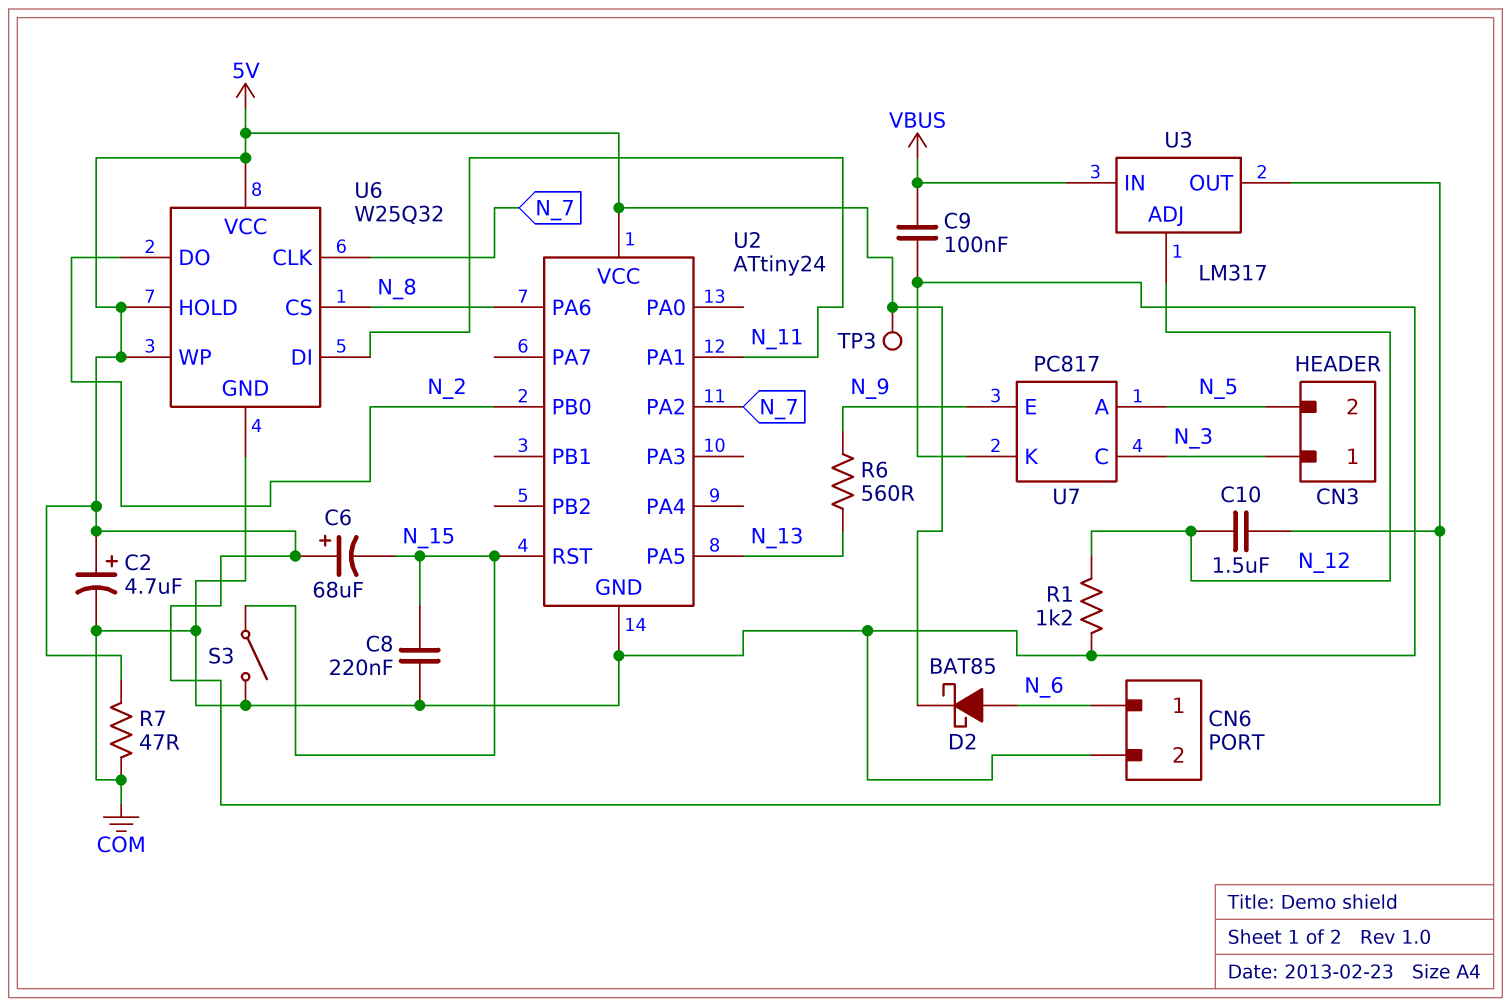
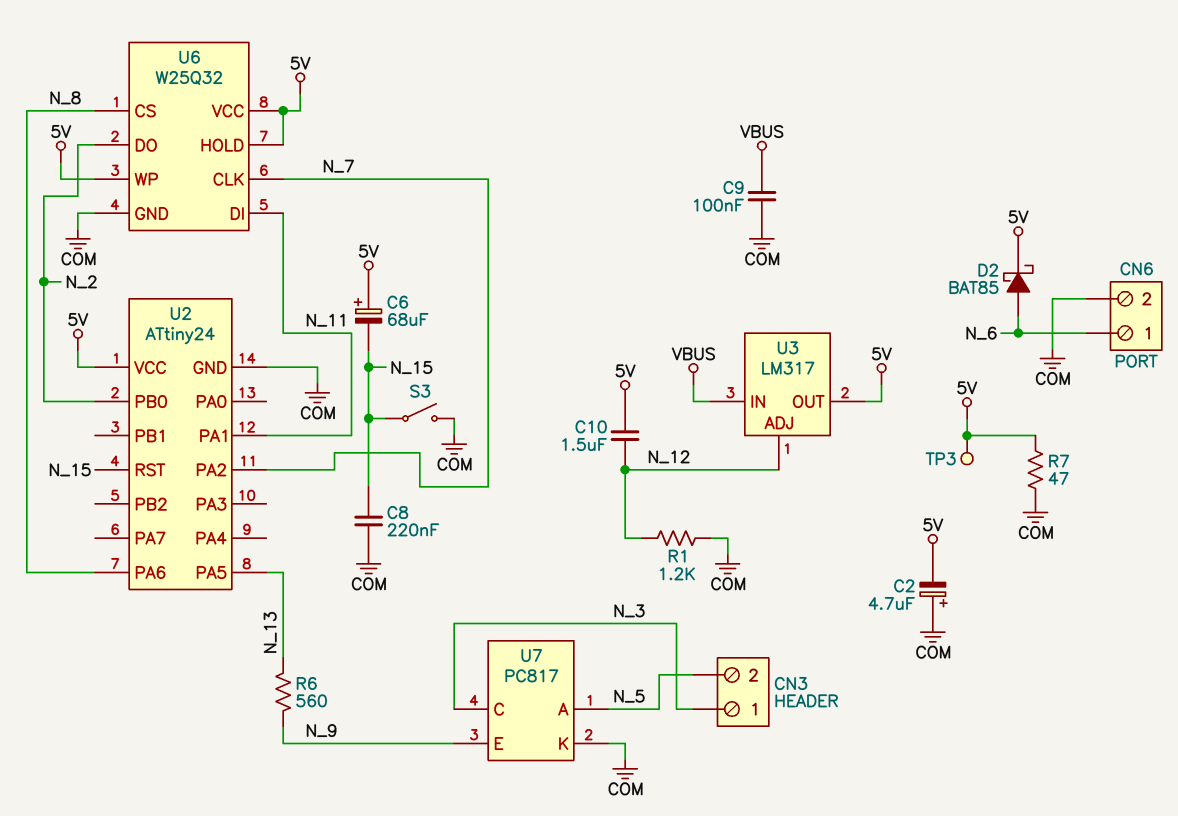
C2: 4.7uF (plus 5V, minus COM) -> 4.7uF (plus COM, minus 5V)

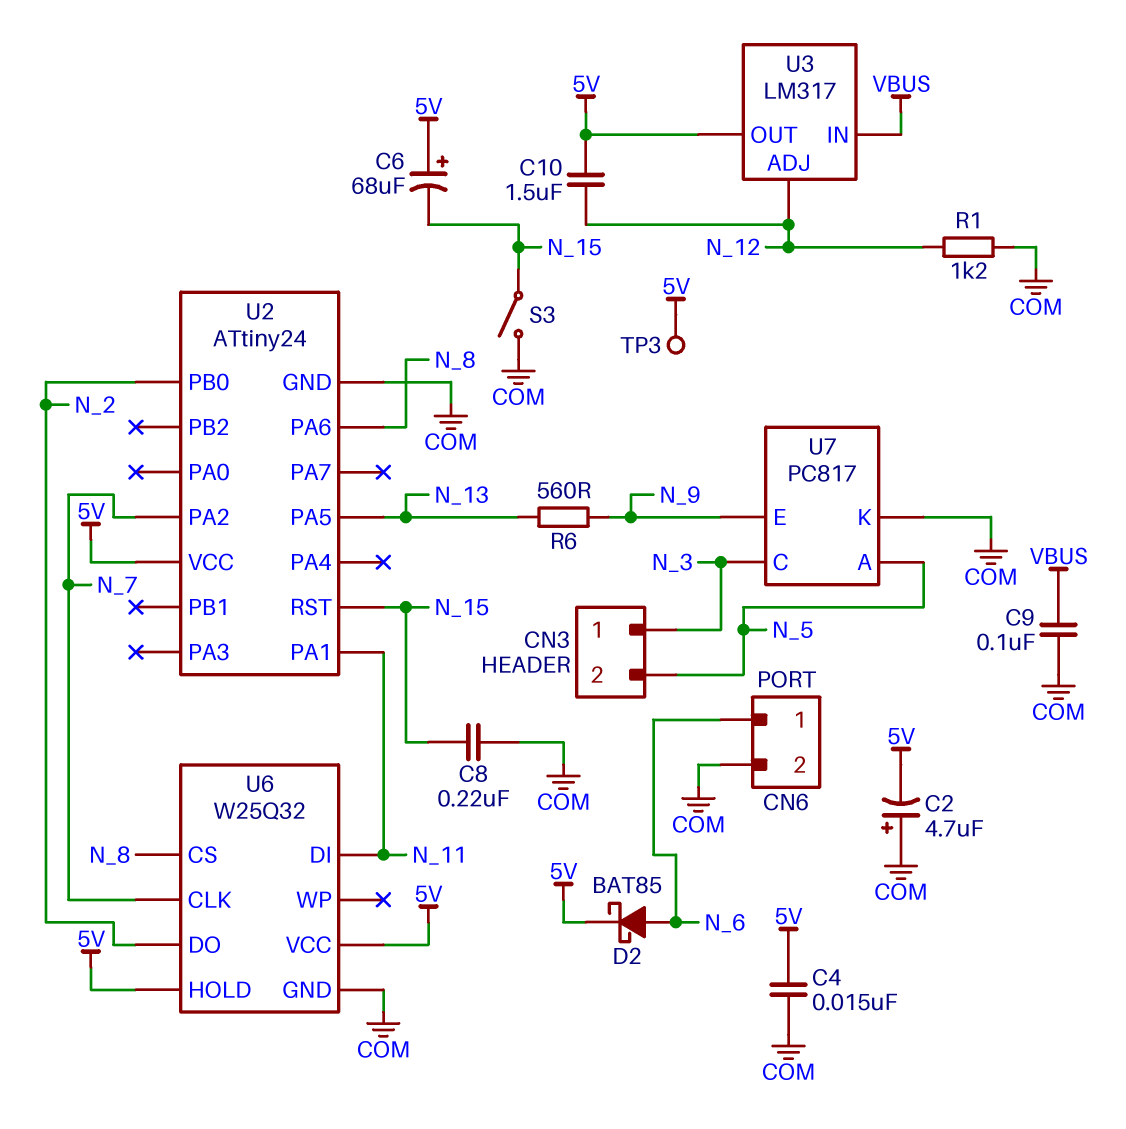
C4: none -> 15nF (5V, COM)
R7: 47 (5V, COM) -> none
U6 pin WP: 5V -> none

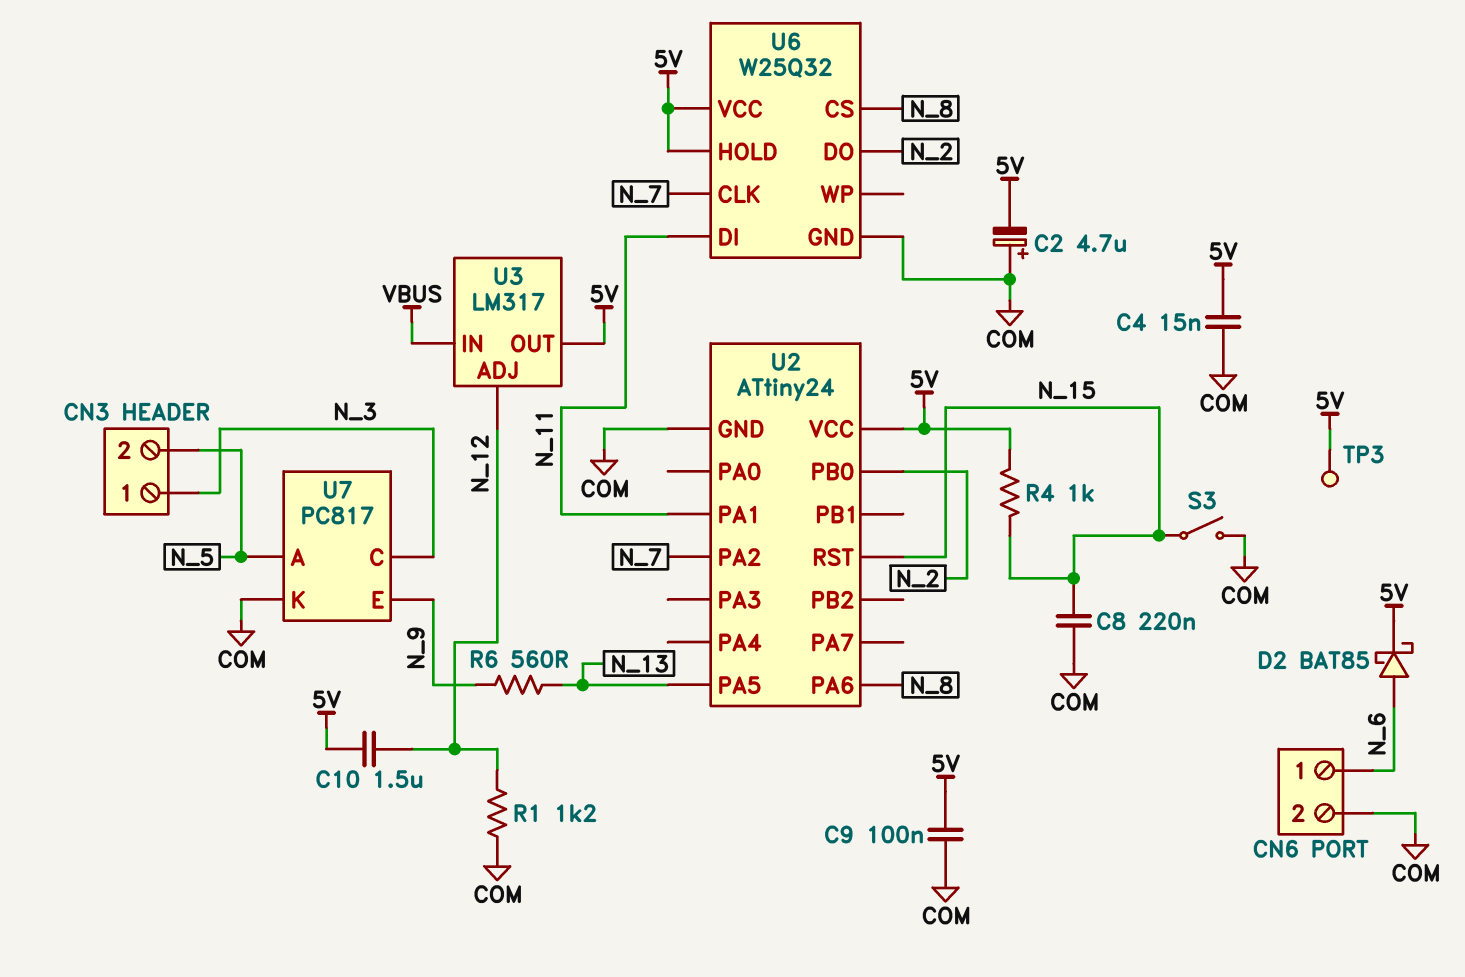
C6: 68uF (plus 5V, minus N_15) -> none
C9: 100nF (COM, VBUS) -> 100nF (5V, COM)
R4: none -> 1k (5V, N_15)

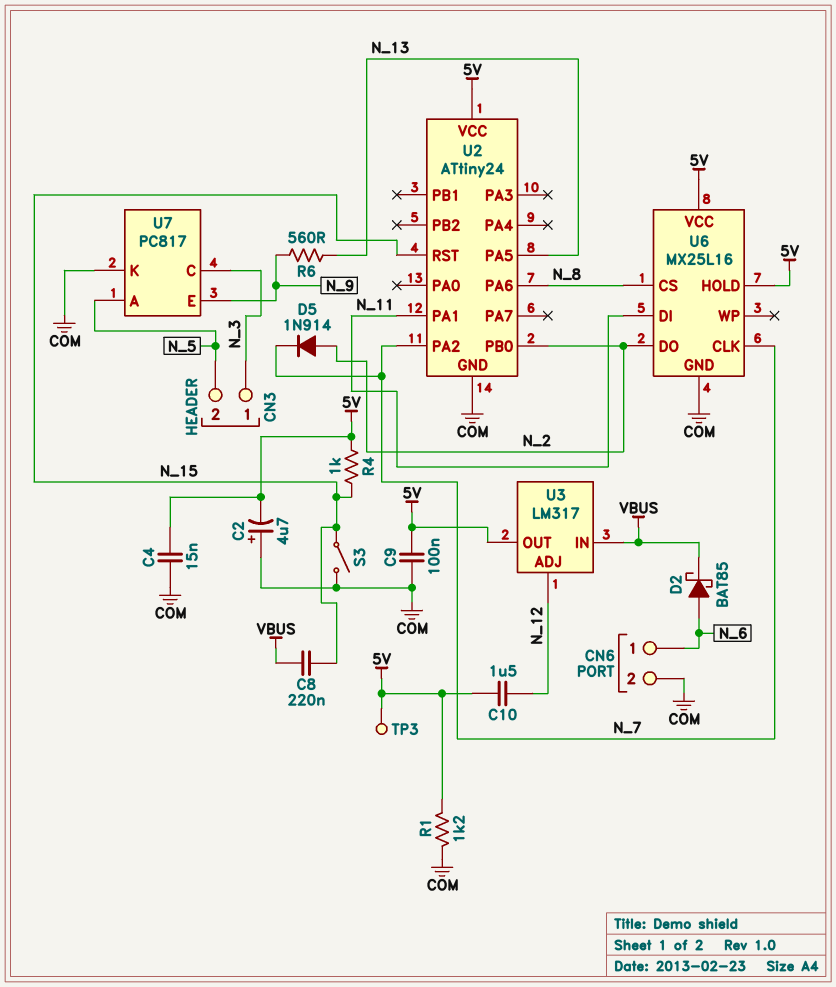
C8: 220nF (COM, N_15) -> 220nF (N_15, VBUS)
D2: schottky BAT85 (A N_6, K 5V) -> schottky BAT85 (A N_6, K VBUS)
D5: none -> diode 1N914 (A N_2, K N_7)
R1: 1.2k (COM, N_12) -> 1.2k (5V, COM)
U6: W25Q32 -> MX25L16

